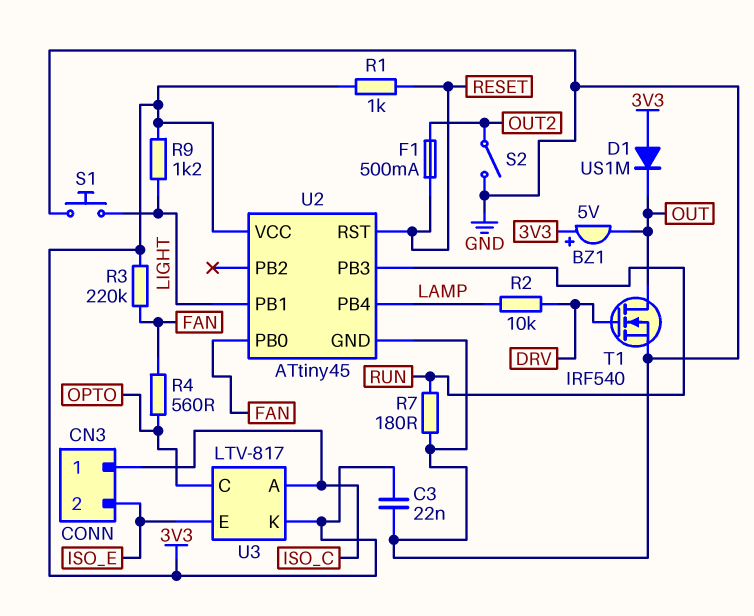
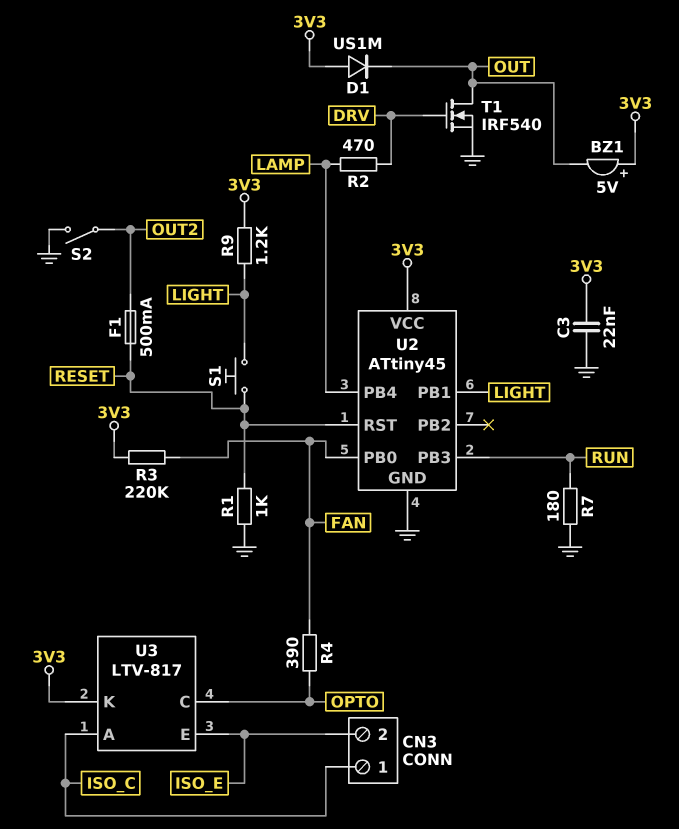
R1: 1k (3V3, RESET) -> 1k (GND, RESET)
R2: 10k (DRV, LAMP) -> 470 (DRV, LAMP)
R4: 560 (FAN, OPTO) -> 390 (FAN, OPTO)
S1: button (GND, LIGHT) -> button (LIGHT, RESET)

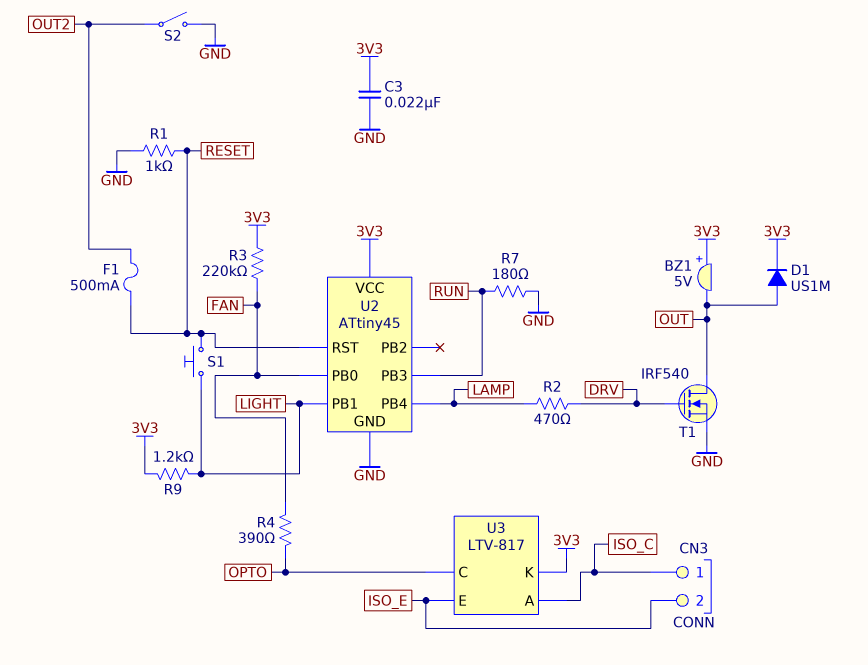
D1: diode US1M (A 3V3, K OUT) -> diode US1M (A OUT, K 3V3)

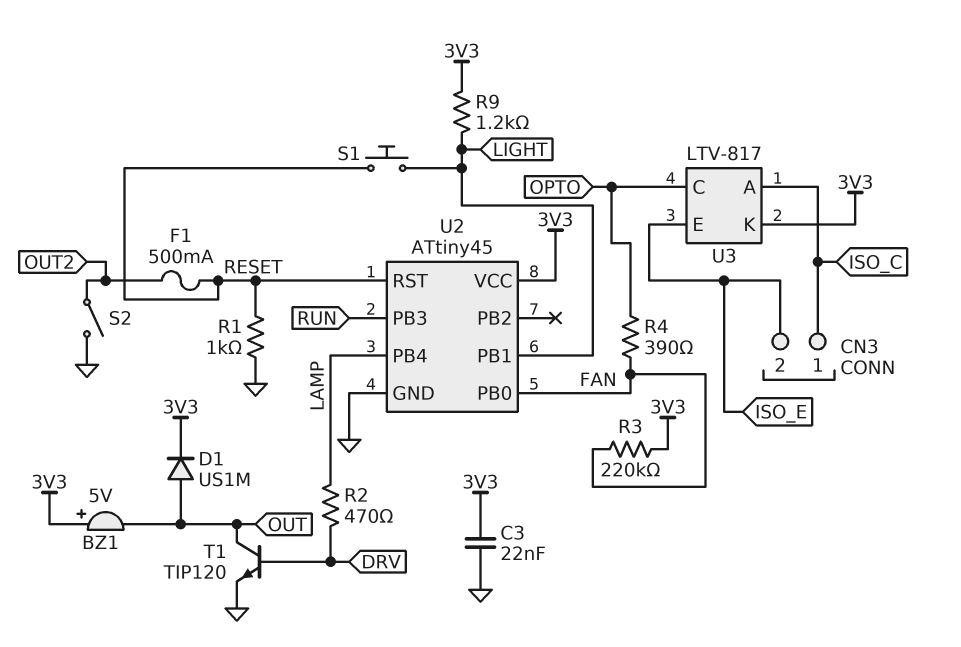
R7: 180 (GND, RUN) -> none
T1: NMOS IRF540 (G DRV, D OUT, S GND) -> NPN TIP120 (B DRV, C OUT, E GND)

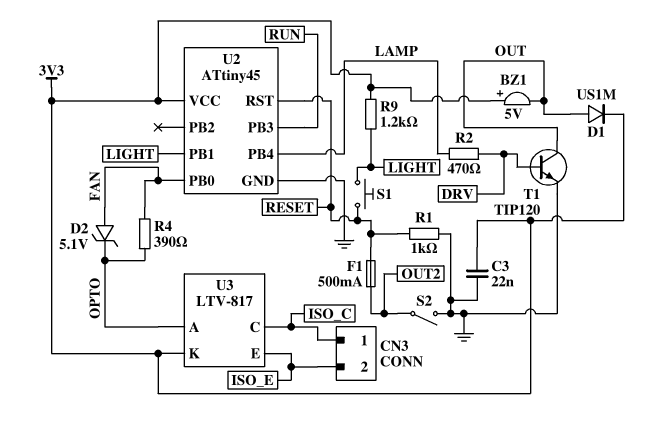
D2: none -> zener 5.1V (A FAN, K OPTO)
R3: 220k (3V3, FAN) -> none
U3 pin A: ISO_C -> OPTO
U3 pin C: OPTO -> ISO_C

